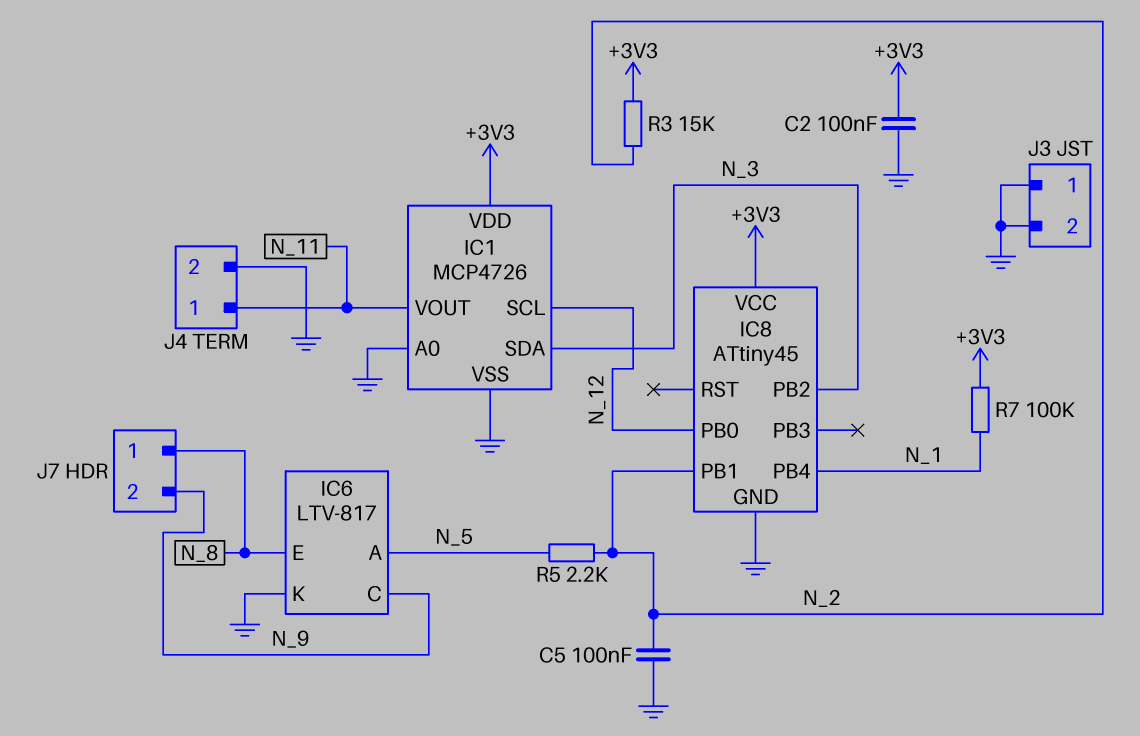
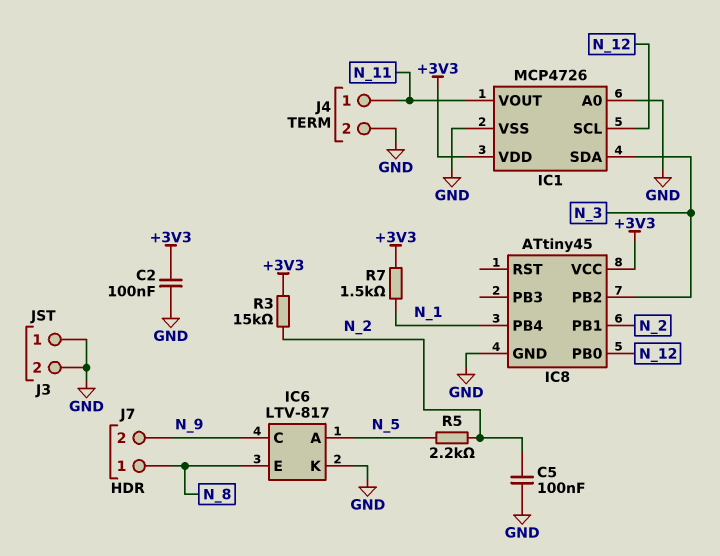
R7: 100k (+3V3, N_1) -> 1.5k (+3V3, N_1)

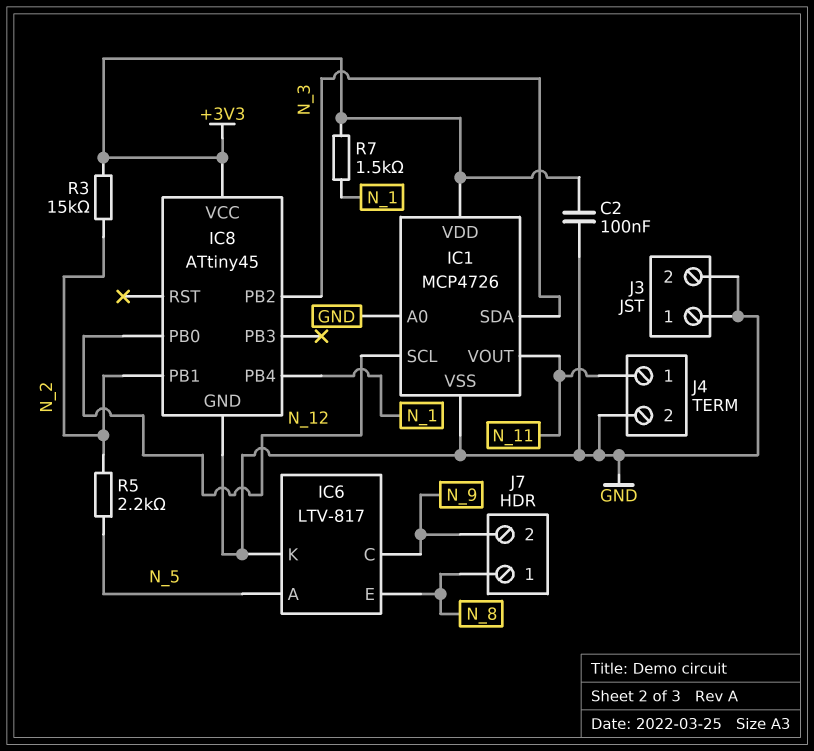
C5: 100nF (GND, N_2) -> none

